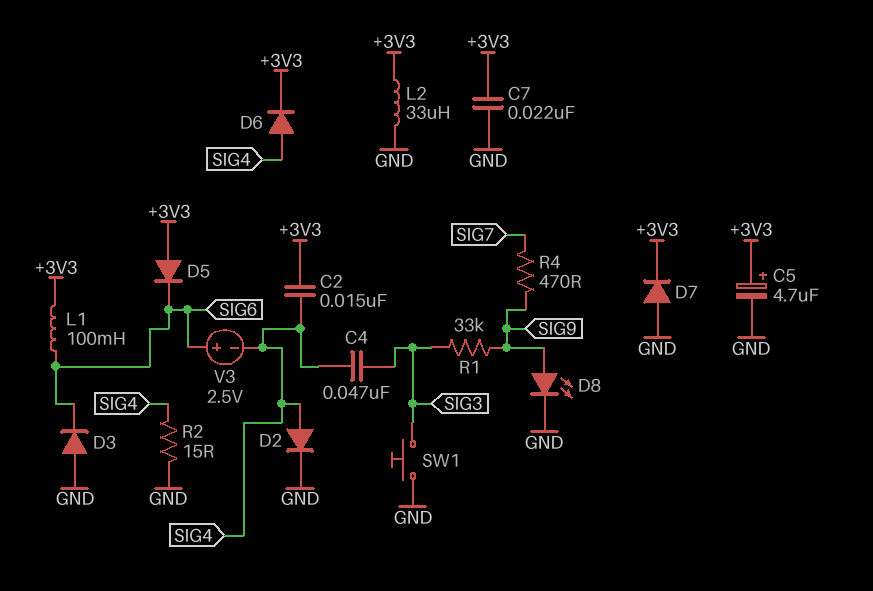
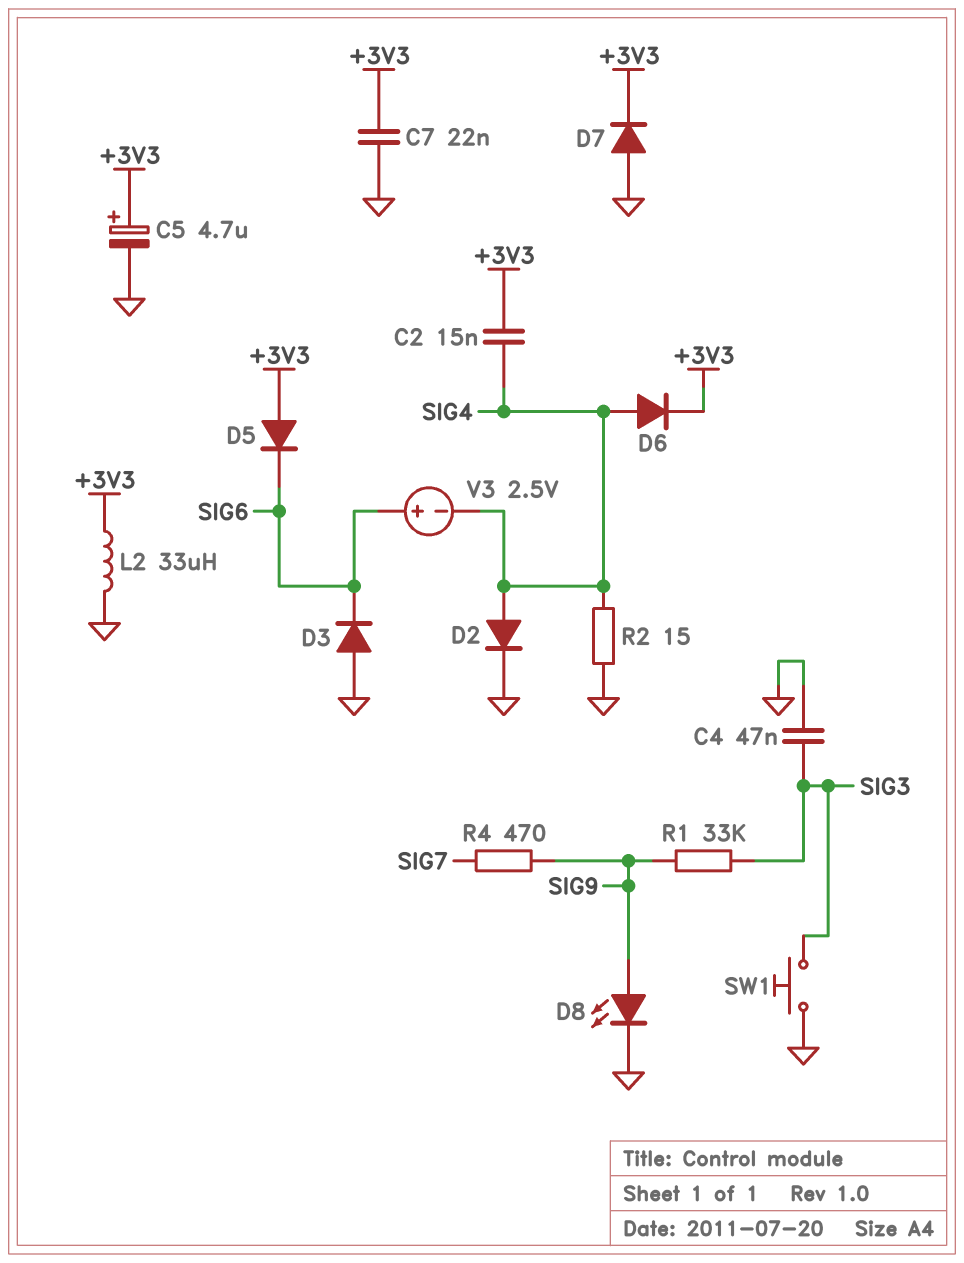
C4: 47nF (SIG3, SIG4) -> 47nF (GND, SIG3)
L1: 100mH (+3V3, SIG6) -> none

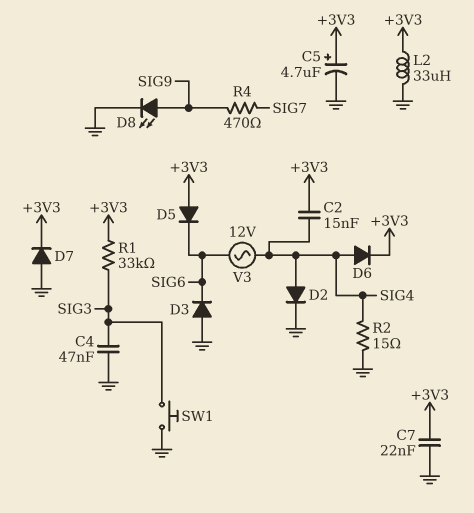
R1: 33k (SIG3, SIG9) -> 33k (+3V3, SIG3)
V3: 2.5V (plus SIG6, minus SIG4) -> AC 12V (SIG4, SIG6)

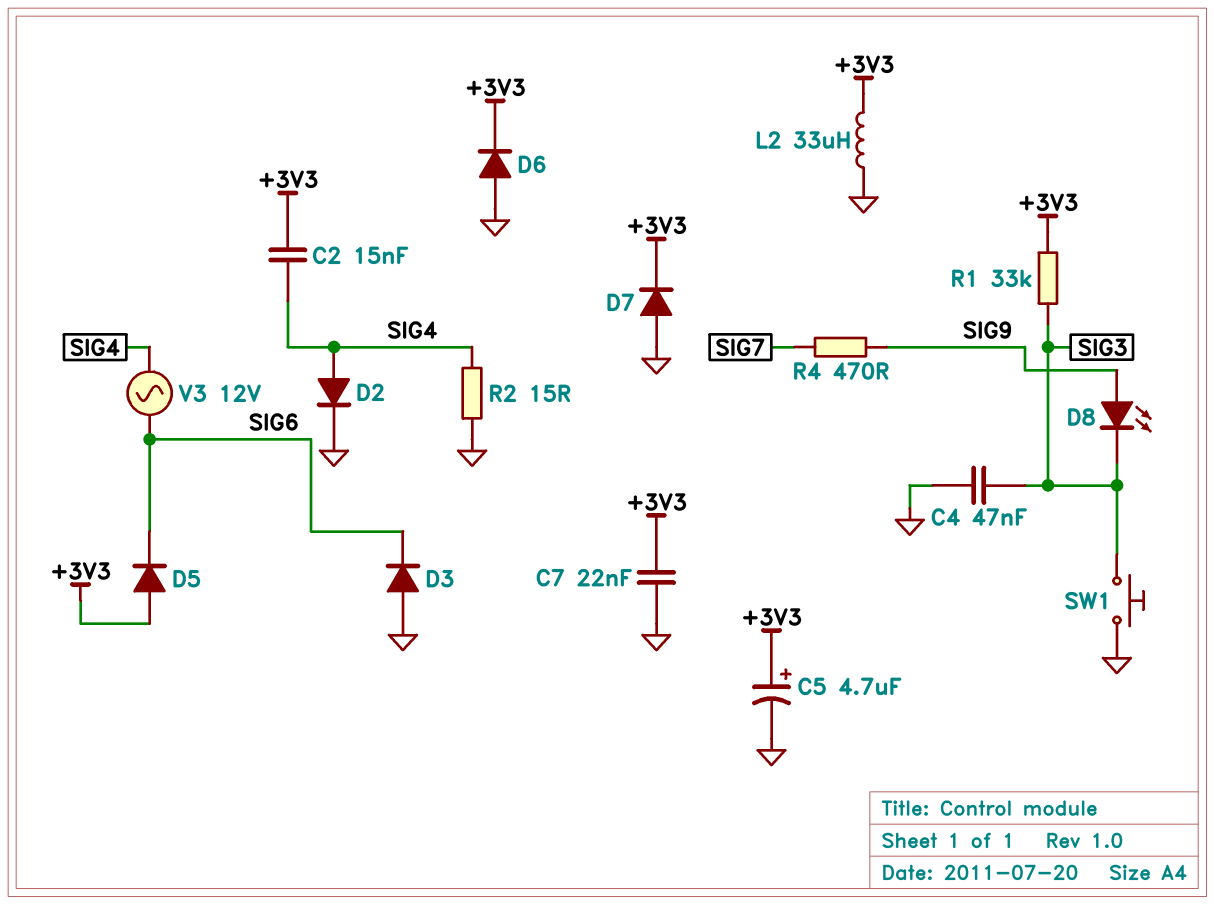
D6: diode (A SIG4, K +3V3) -> diode (A GND, K +3V3)
D8: LED (A SIG9, K GND) -> LED (A SIG9, K SIG3)

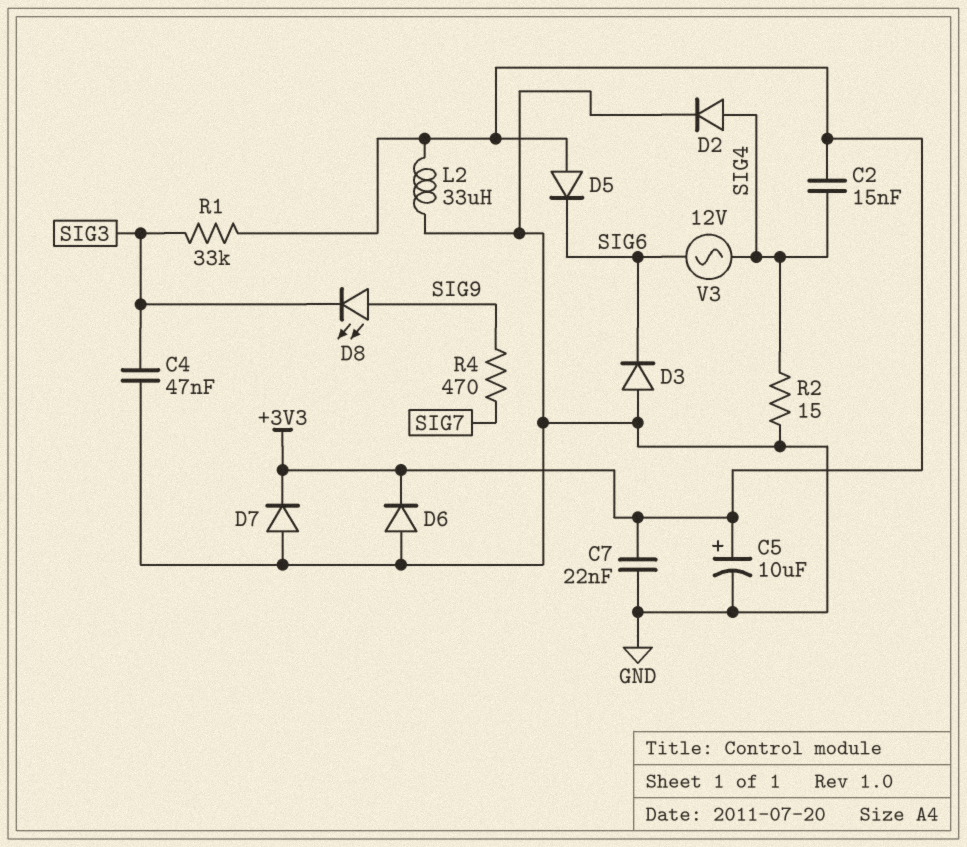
C5: 4.7uF (plus +3V3, minus GND) -> 10uF (plus +3V3, minus GND)
SW1: button (GND, SIG3) -> none

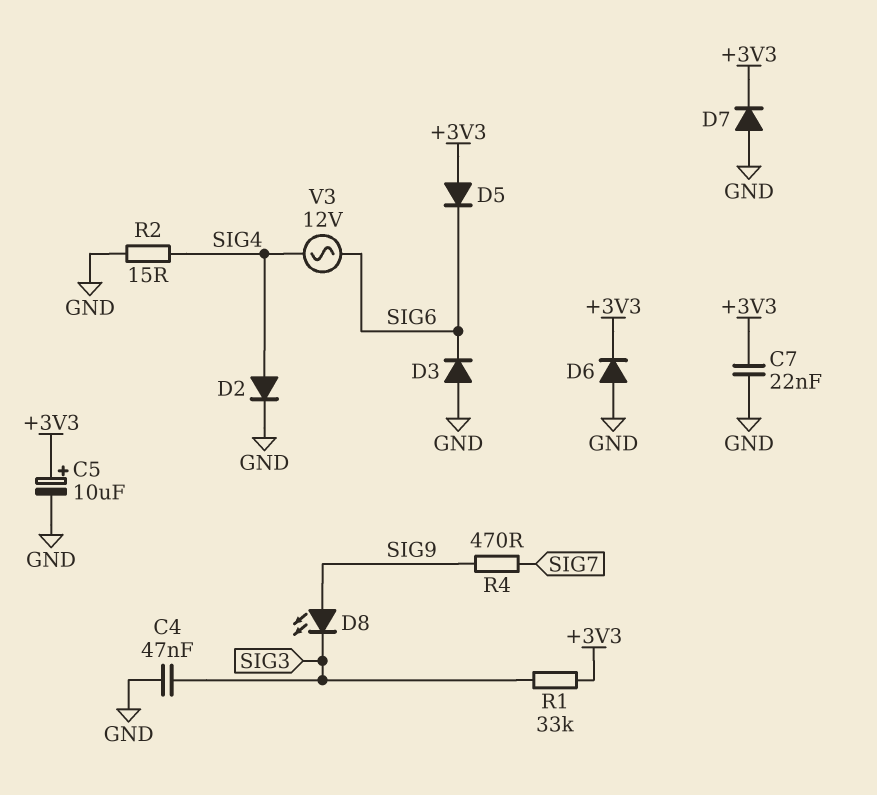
C2: 15nF (+3V3, SIG4) -> none
L2: 33uH (+3V3, GND) -> none

